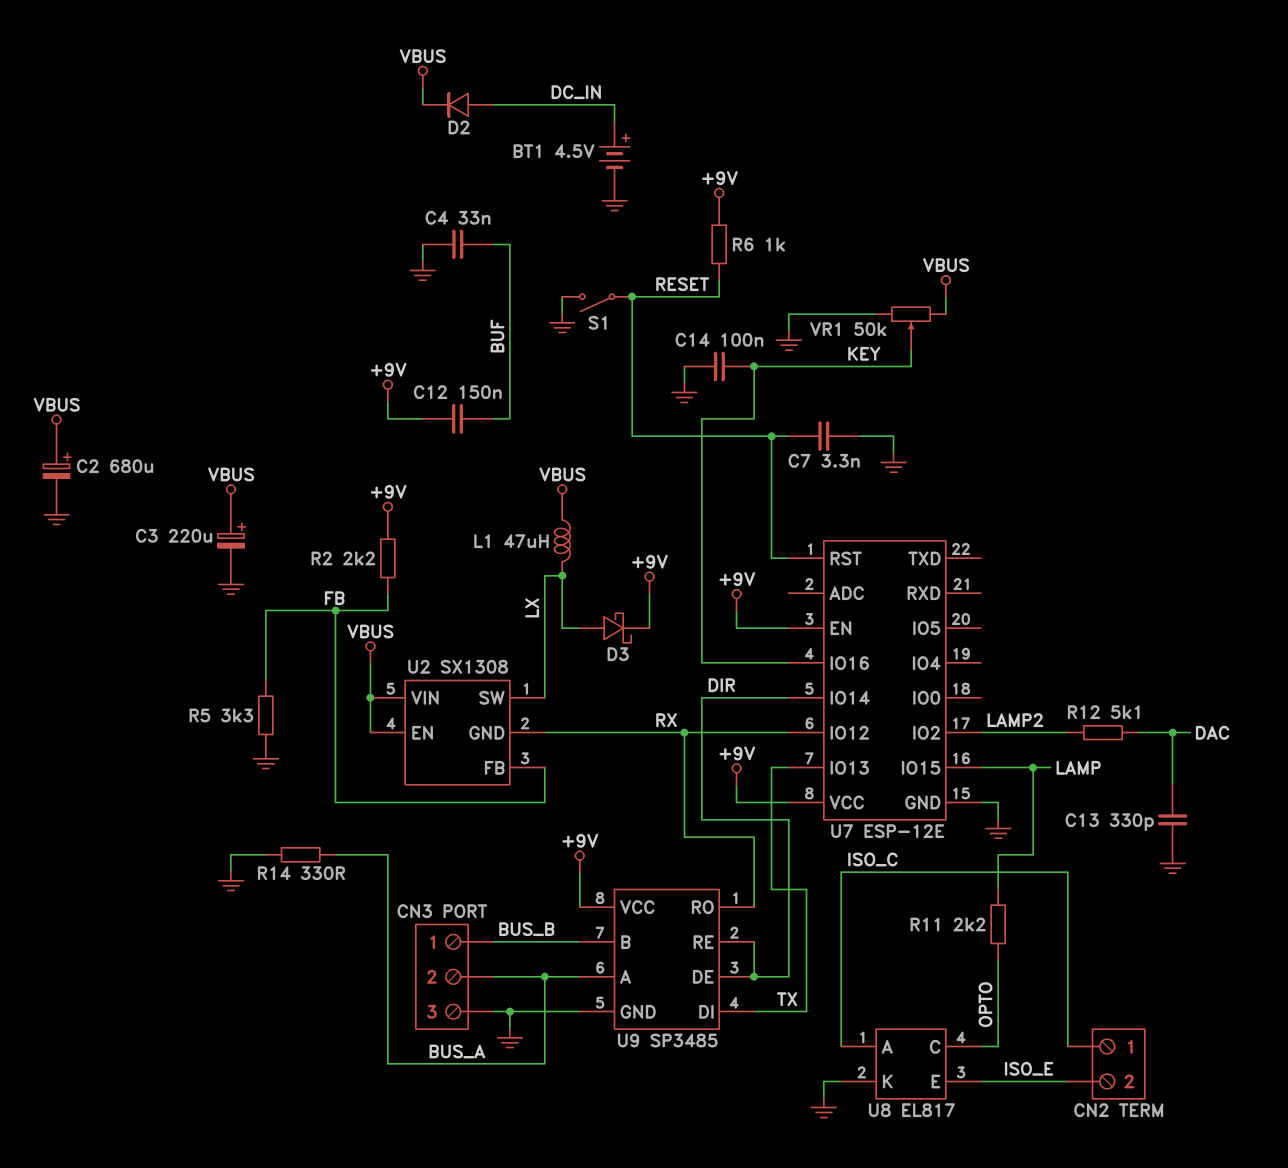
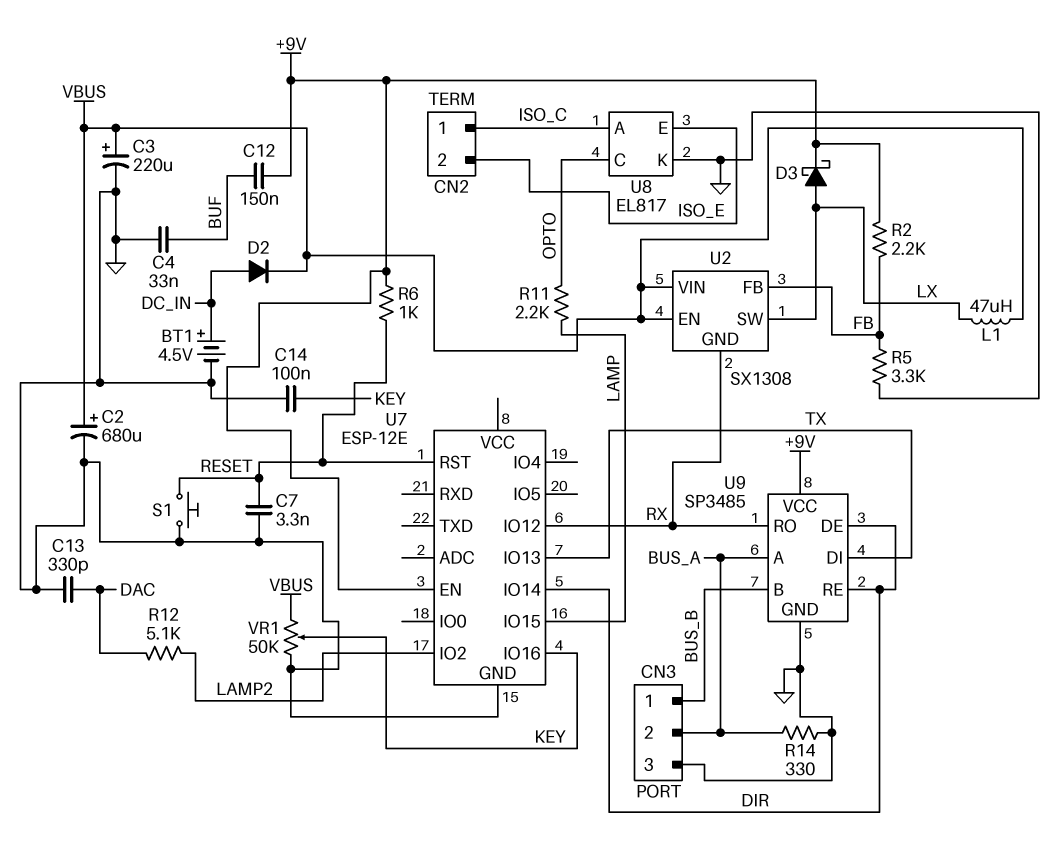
S1: switch (GND, RESET) -> button (GND, RESET)
U7 pin VCC: +9V -> none

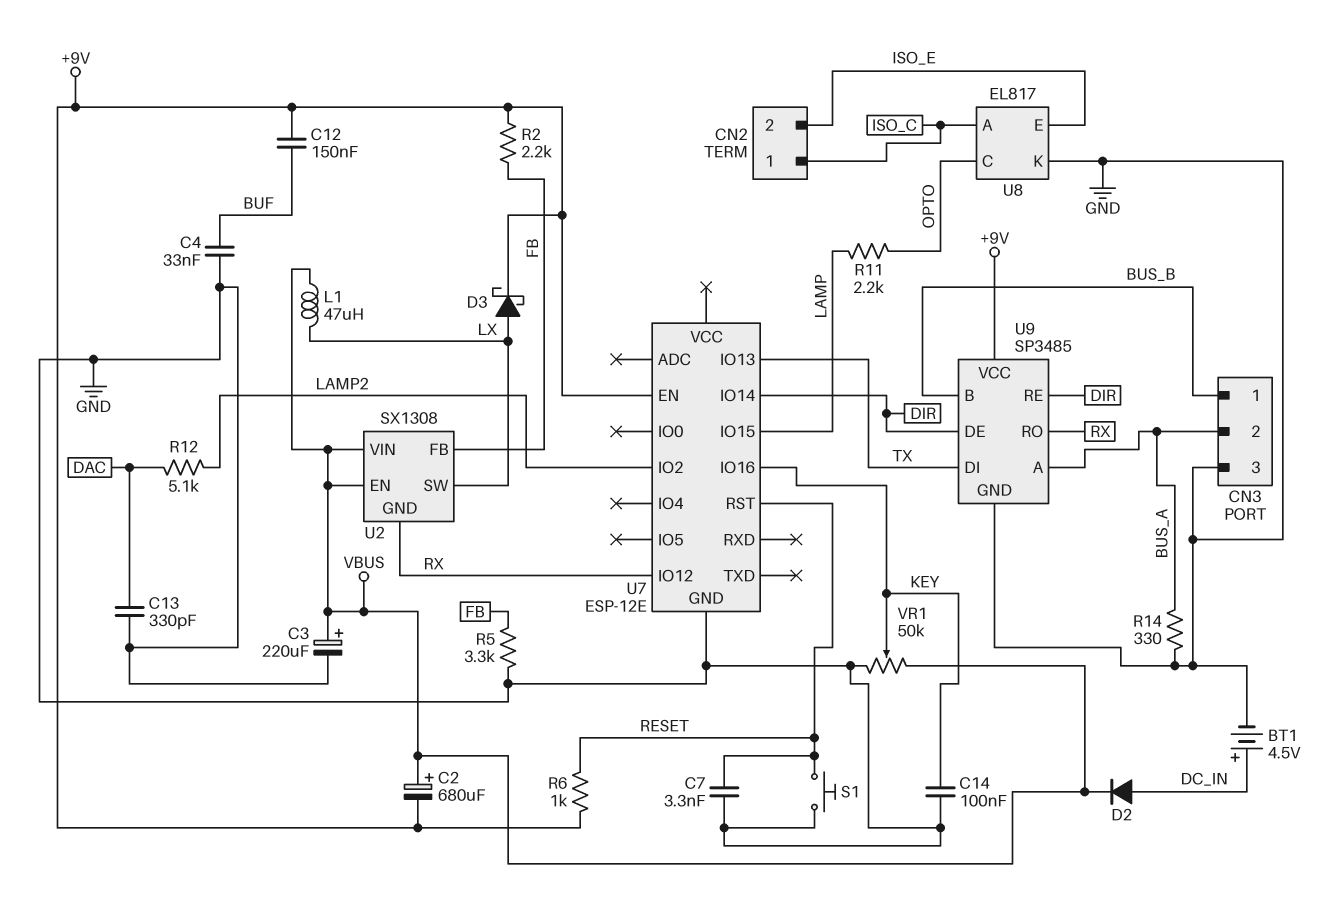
C2: 680uF (plus VBUS, minus GND) -> 680uF (plus VBUS, minus +9V)

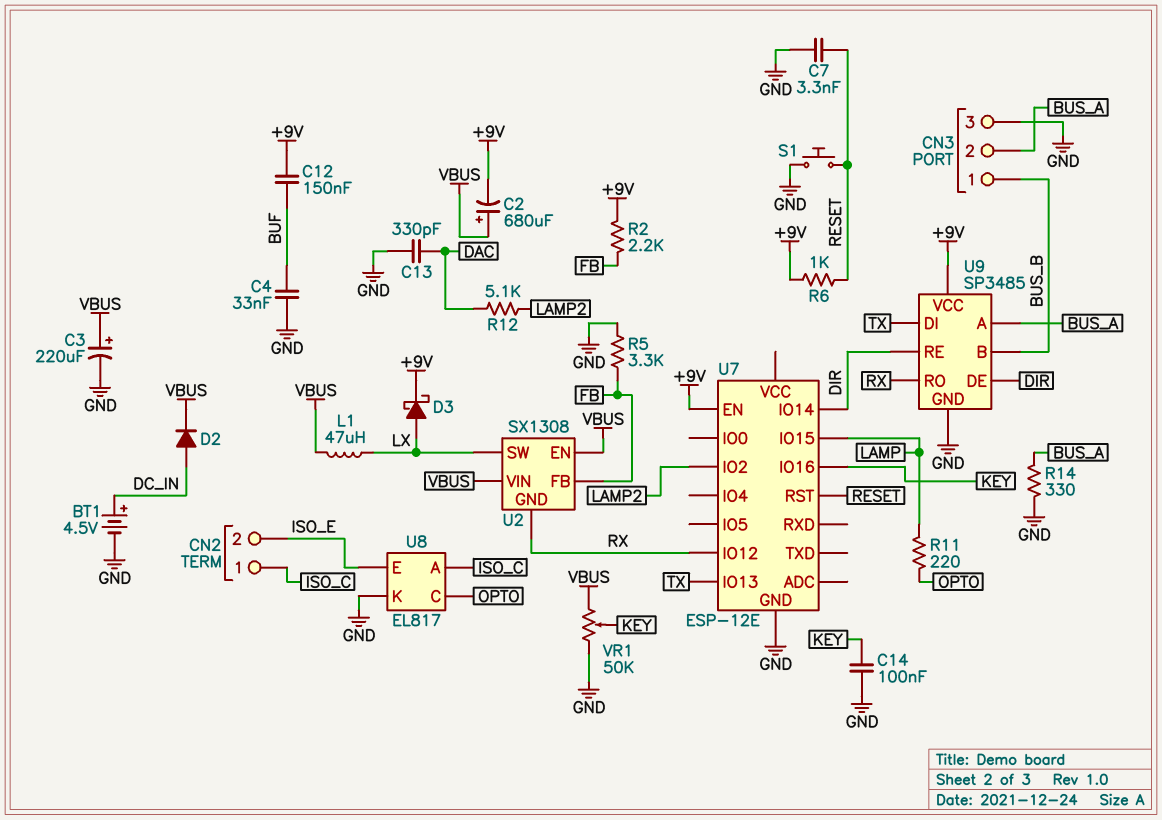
R11: 2.2k (LAMP, OPTO) -> 220 (LAMP, OPTO)

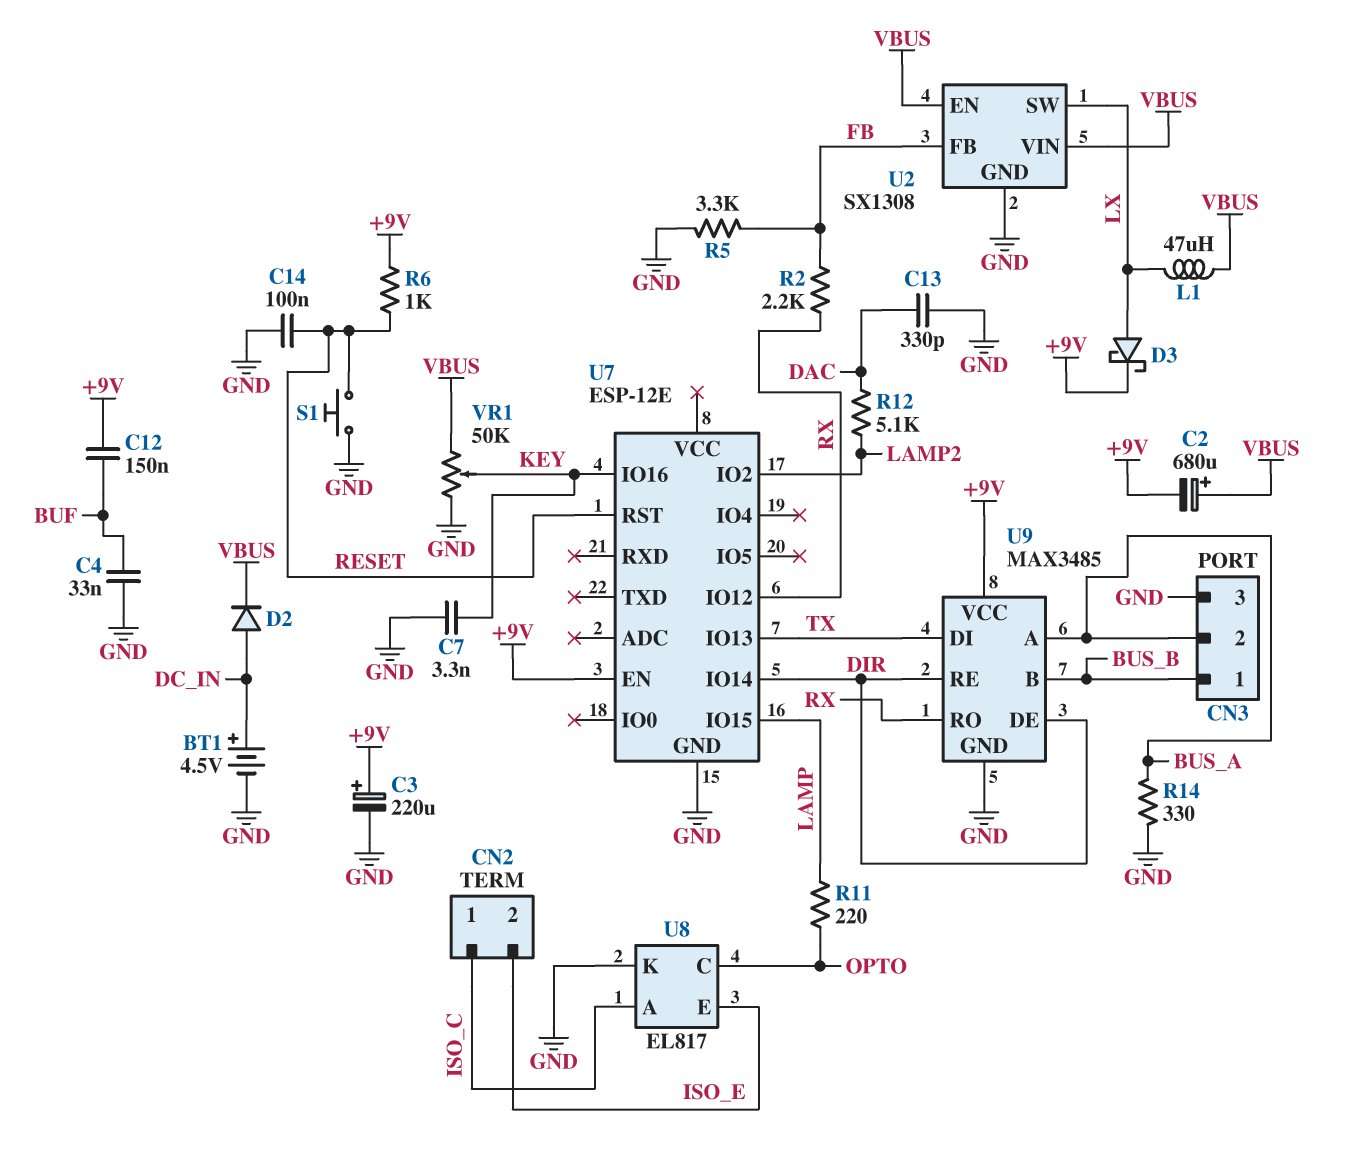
C3: 220uF (plus VBUS, minus GND) -> 220uF (plus +9V, minus GND)
C7: 3.3nF (GND, RESET) -> 3.3nF (GND, KEY)
C14: 100nF (GND, KEY) -> 100nF (GND, RESET)
R2: 2.2k (+9V, FB) -> 2.2k (FB, RX)
U2 pin GND: RX -> GND
U9: SP3485 -> MAX3485

